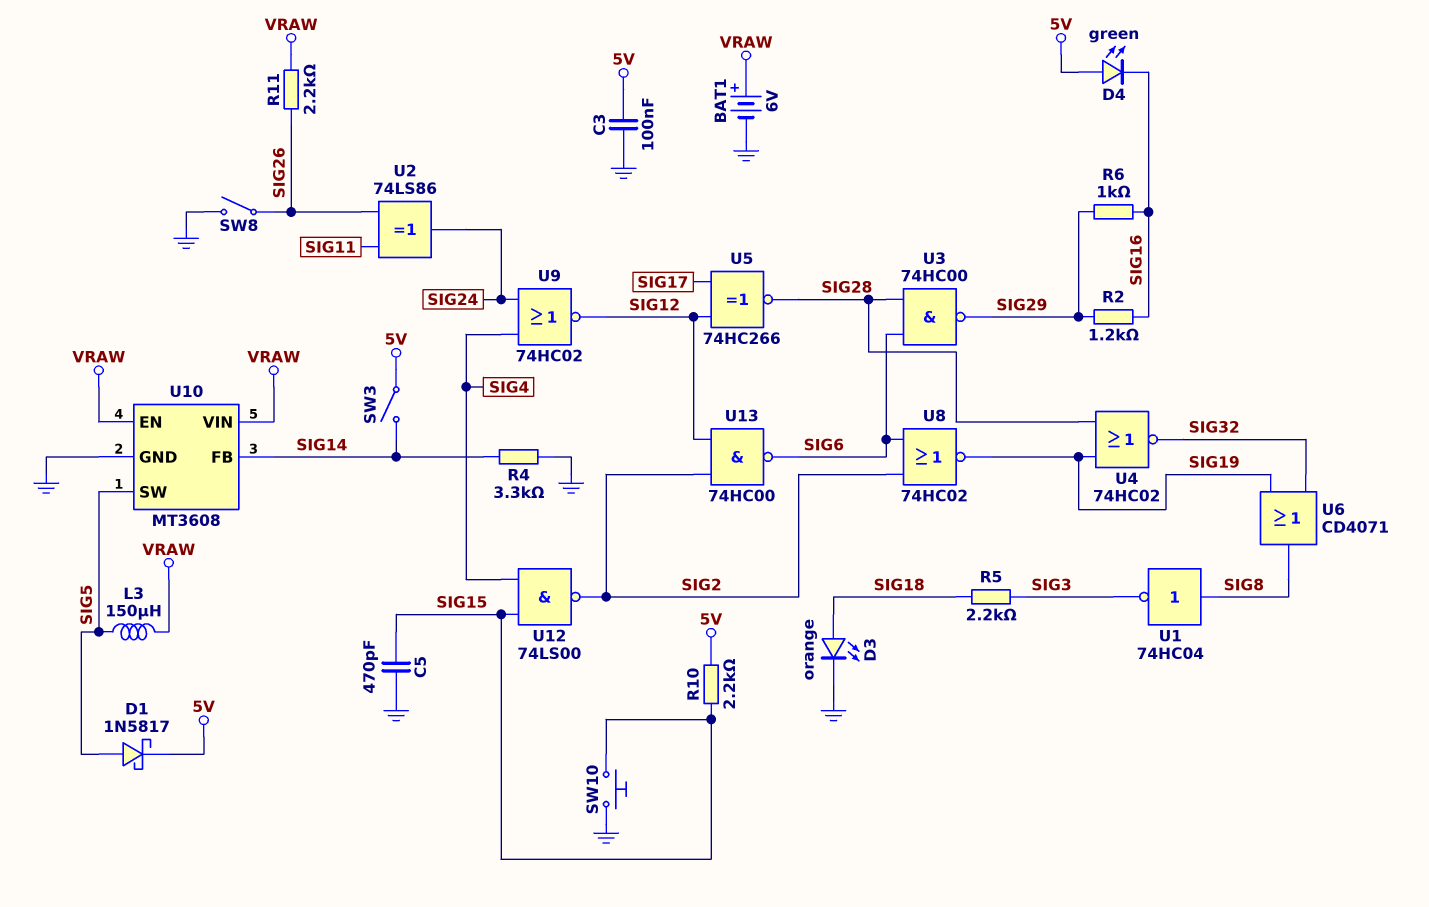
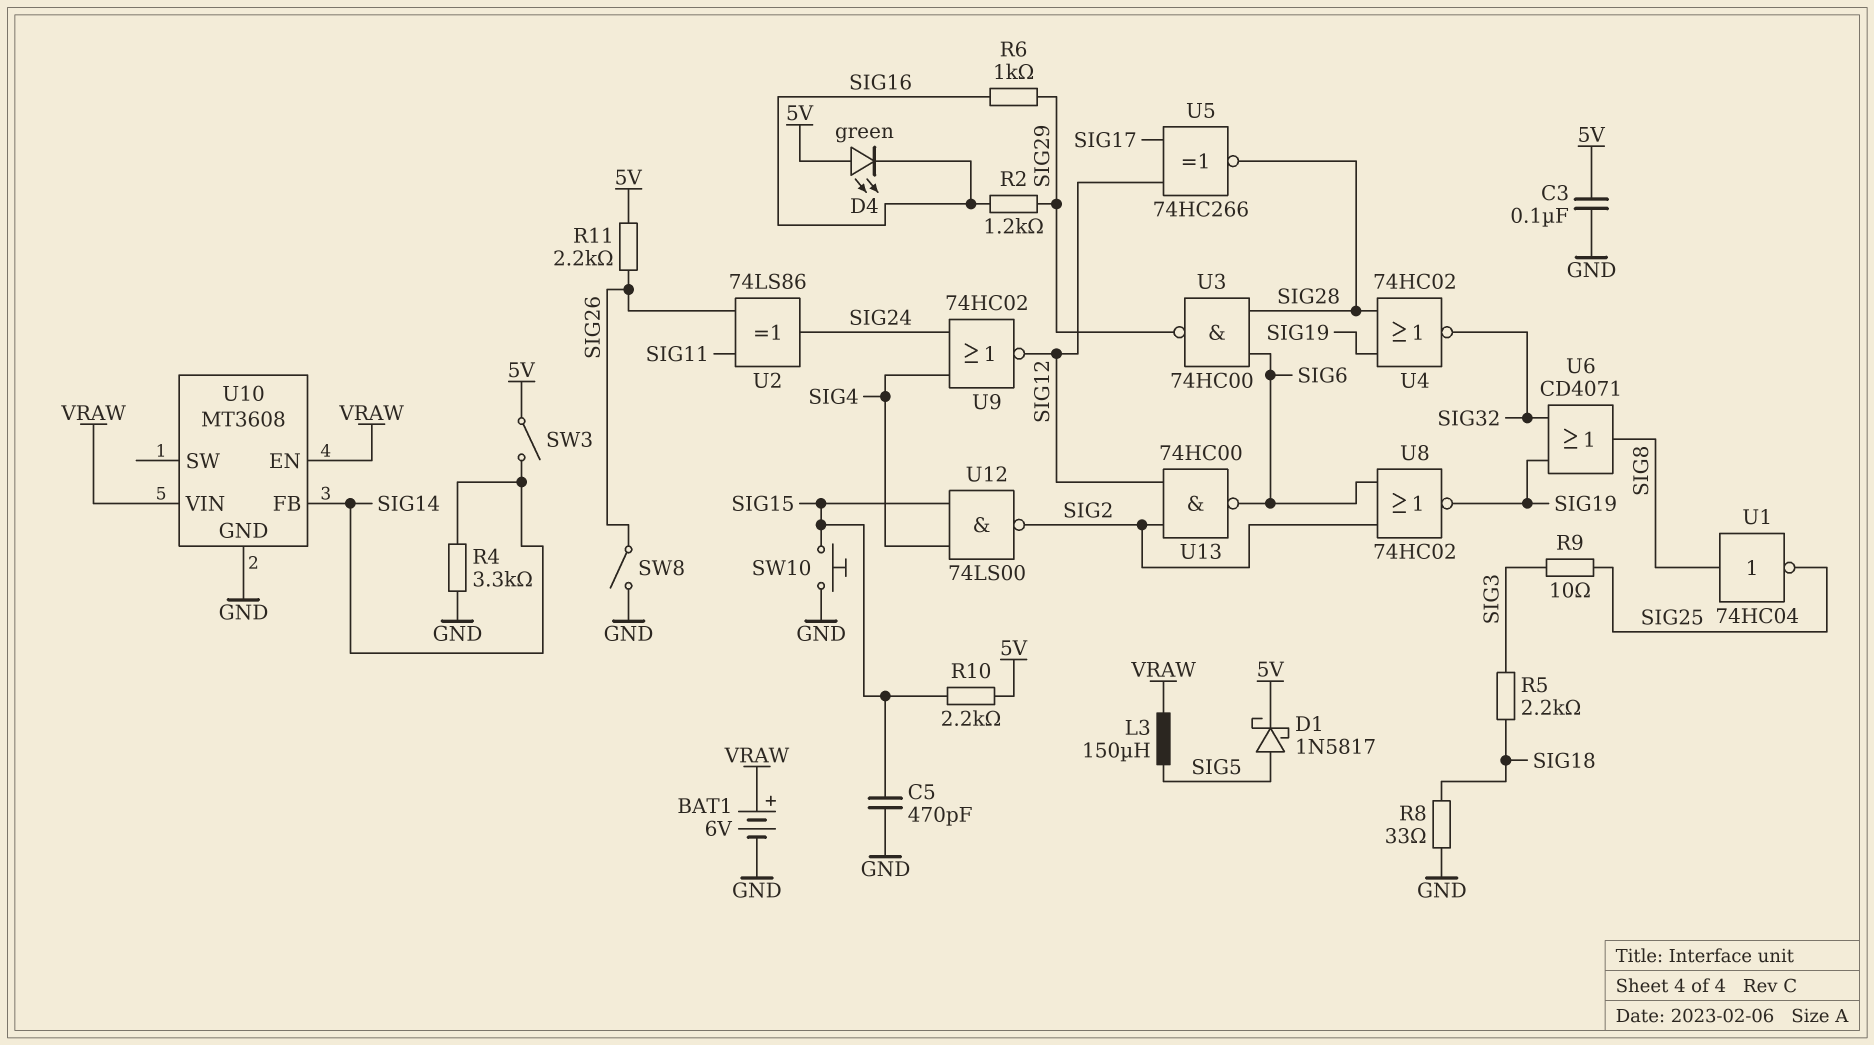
D3: LED orange (A SIG18, K GND) -> none
R8: none -> 33 (GND, SIG18)
R9: none -> 10 (SIG3, SIG25)
R11: 2.2k (SIG26, VRAW) -> 2.2k (5V, SIG26)
U1: NOT 74HC04 (in SIG8, out SIG3) -> NOT 74HC04 (in SIG8, out SIG25)
U10 pin SW: SIG5 -> none

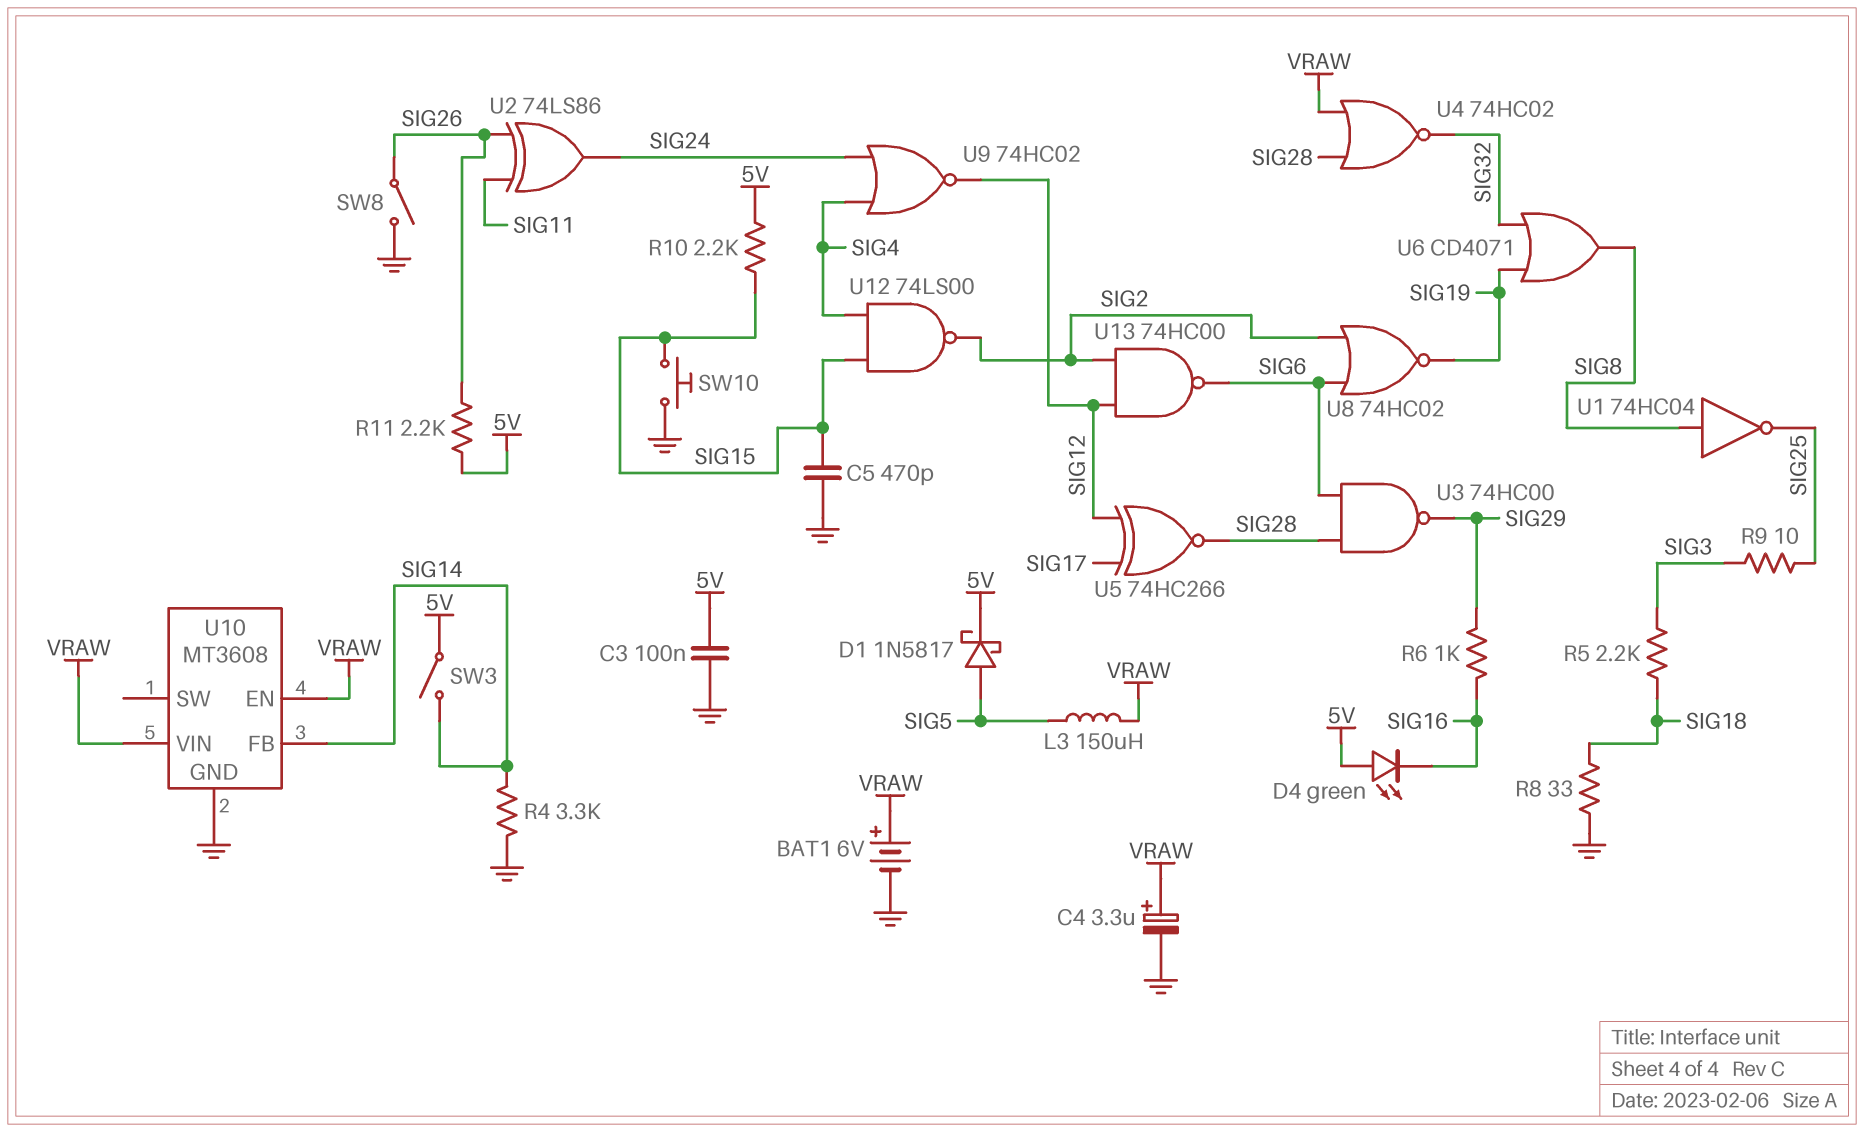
C4: none -> 3.3uF (plus VRAW, minus GND)
R2: 1.2k (SIG16, SIG29) -> none
U4: NOR 74HC02 (in SIG19, in SIG28, out SIG32) -> NOR 74HC02 (in SIG28, in VRAW, out SIG32)

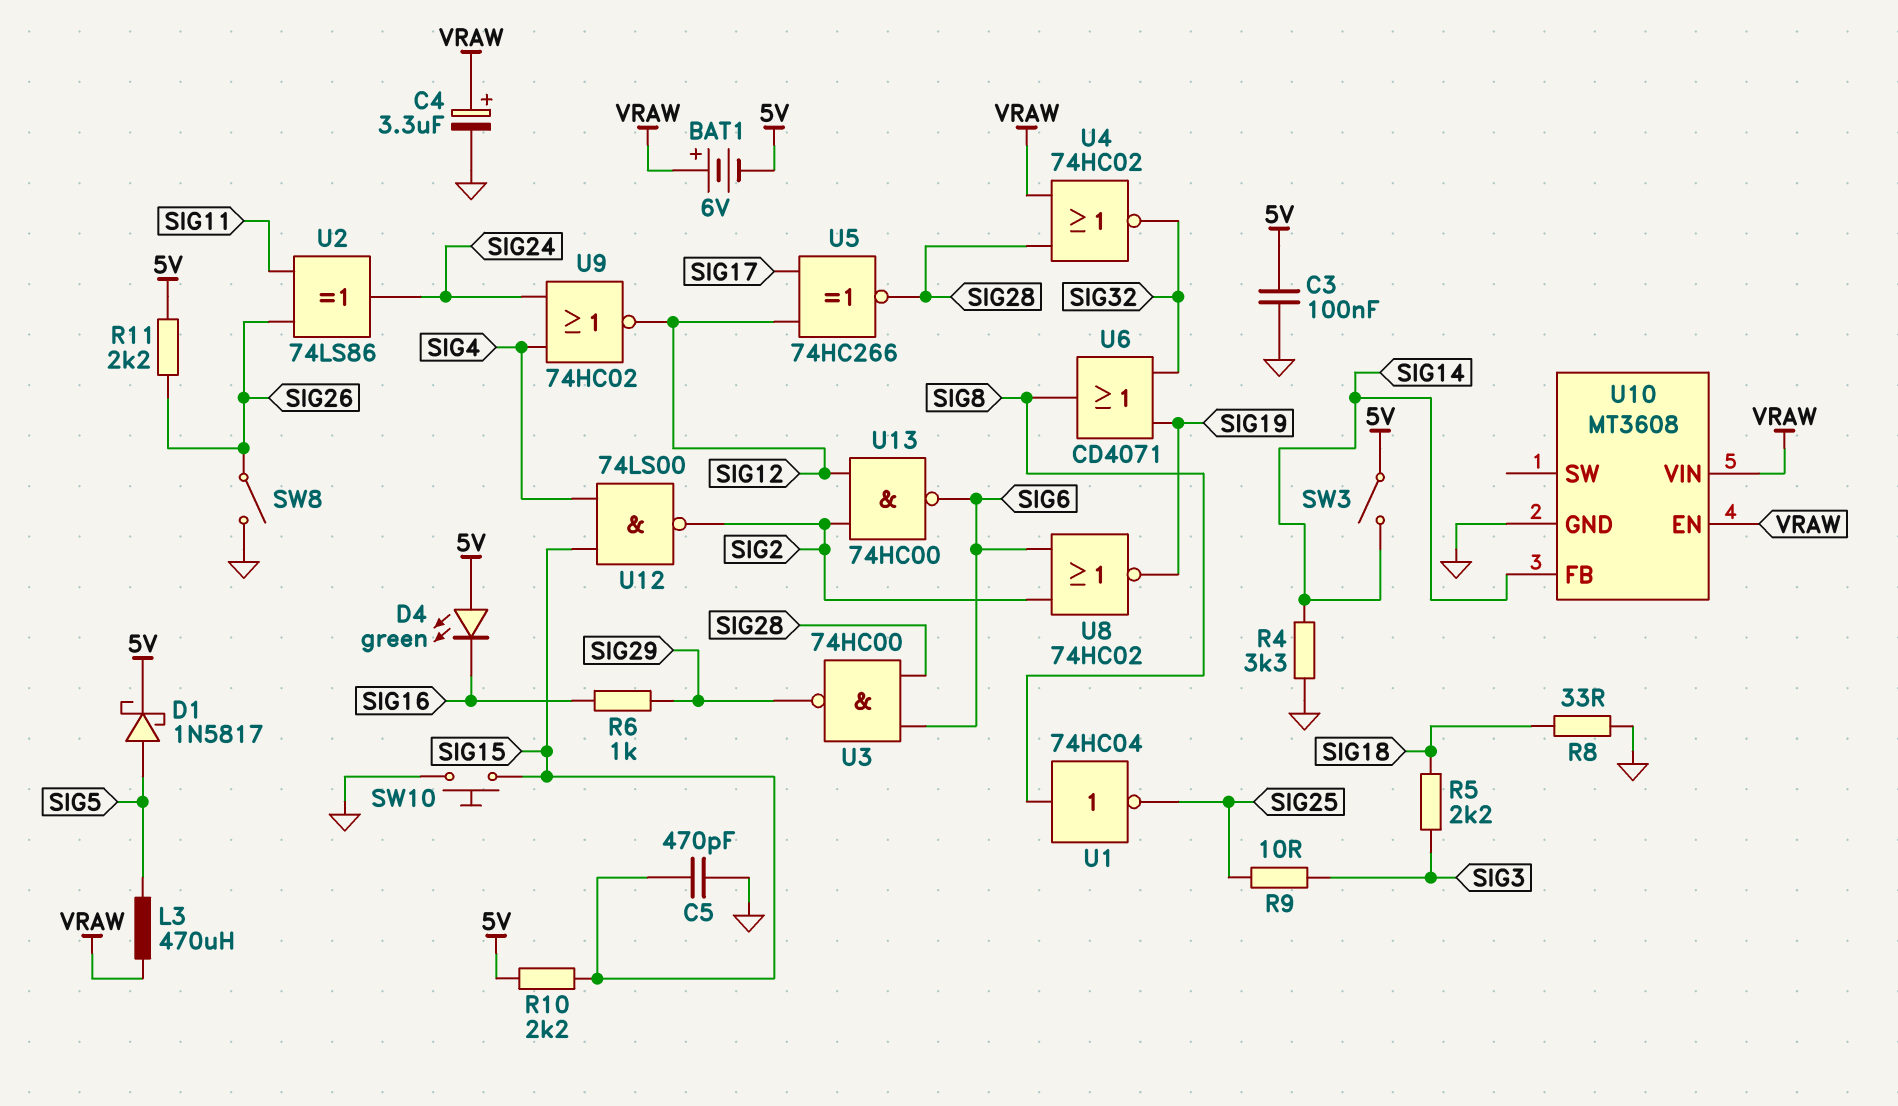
BAT1: 6V (plus VRAW, minus GND) -> 6V (plus VRAW, minus 5V)
L3: 150uH (SIG5, VRAW) -> 470uH (SIG5, VRAW)

